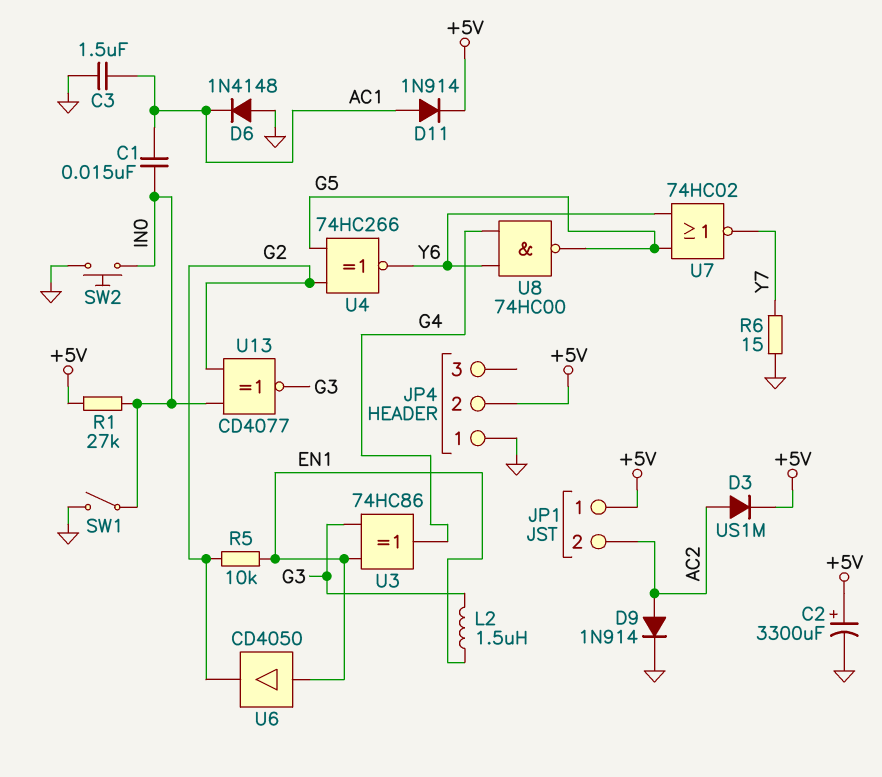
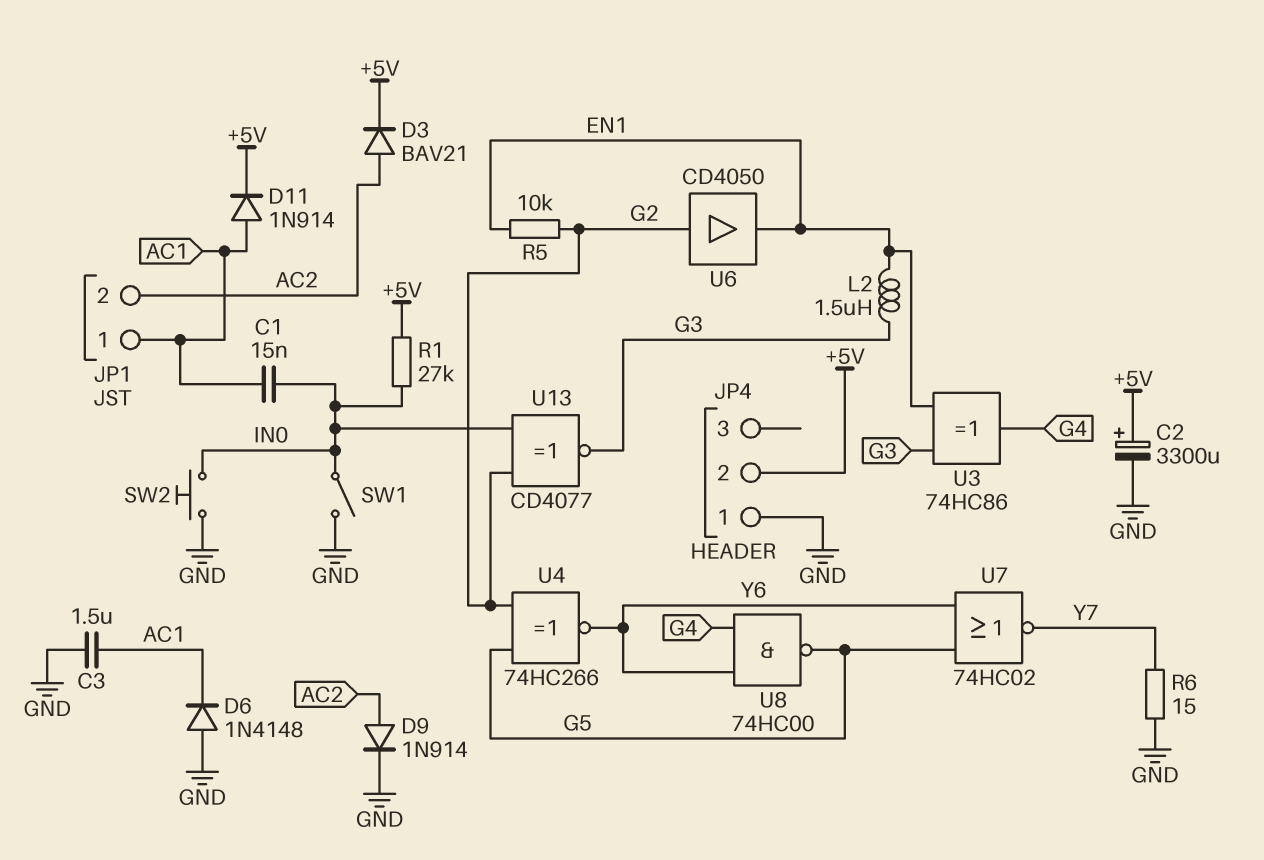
D3: diode US1M (A AC2, K +5V) -> diode BAV21 (A AC2, K +5V)
JP1 pin 1: +5V -> AC1
U6: buffer CD4050 (in EN1, out G2) -> buffer CD4050 (in G2, out EN1)

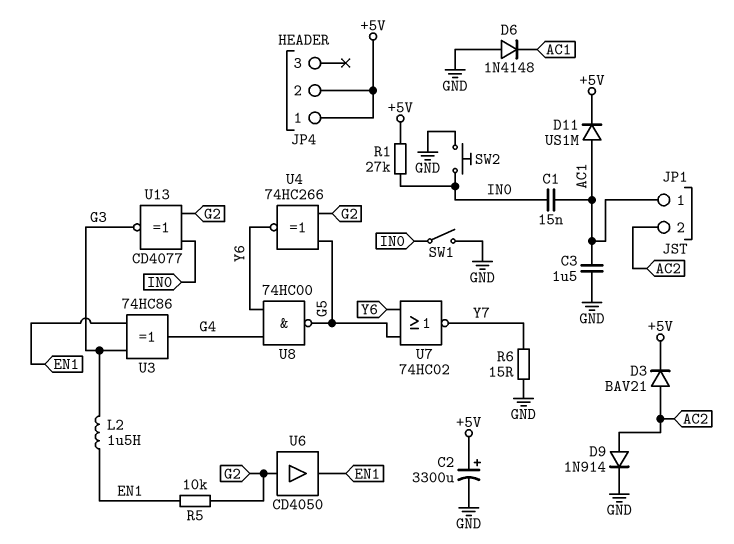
D11: diode 1N914 (A AC1, K +5V) -> diode US1M (A AC1, K +5V)
JP4 pin 1: GND -> +5V

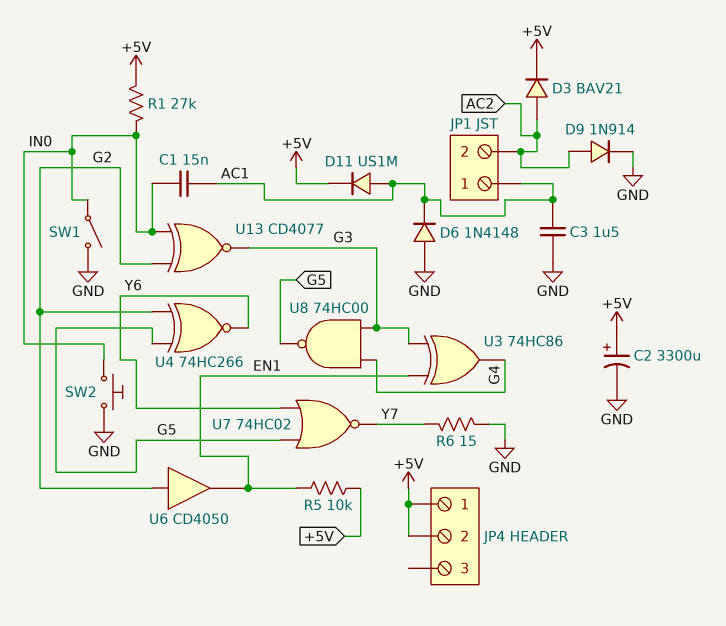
L2: 1.5uH (EN1, G3) -> none
R5: 10k (EN1, G2) -> 10k (+5V, EN1)
U8: NAND 74HC00 (in G4, in Y6, out G5) -> NAND 74HC00 (in G3, in G4, out G5)

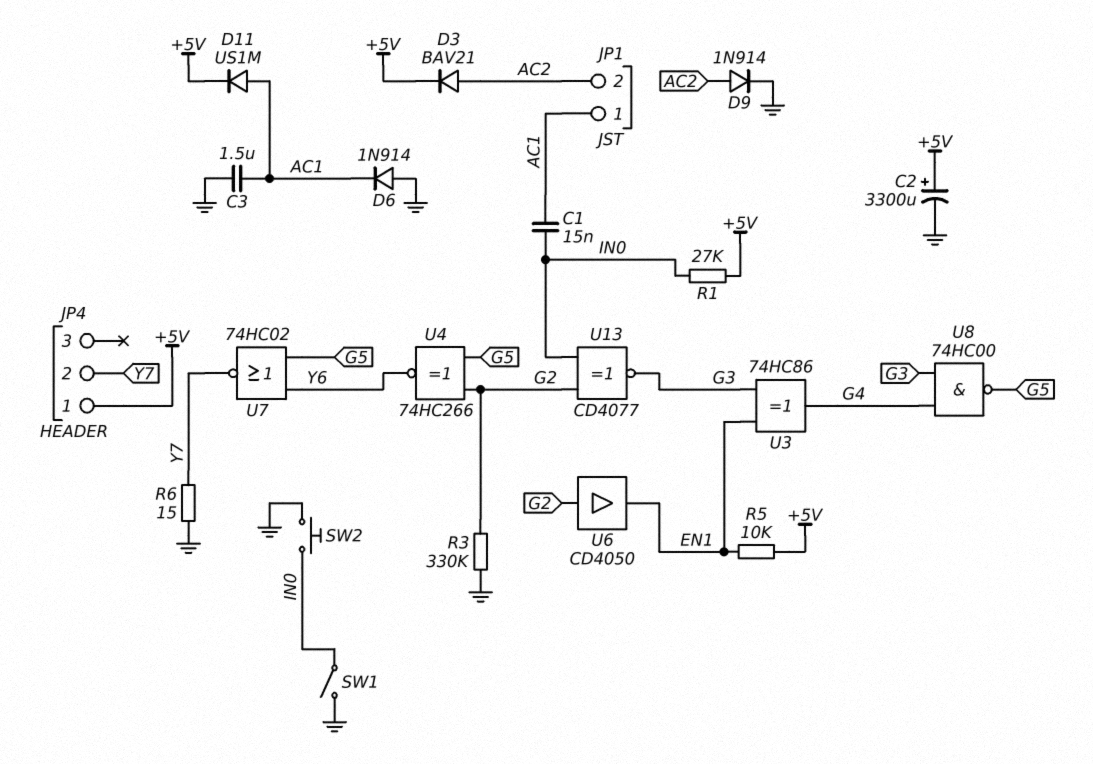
D6: diode 1N4148 (A GND, K AC1) -> diode 1N914 (A GND, K AC1)
JP4 pin 2: +5V -> Y7
R3: none -> 330k (G2, GND)

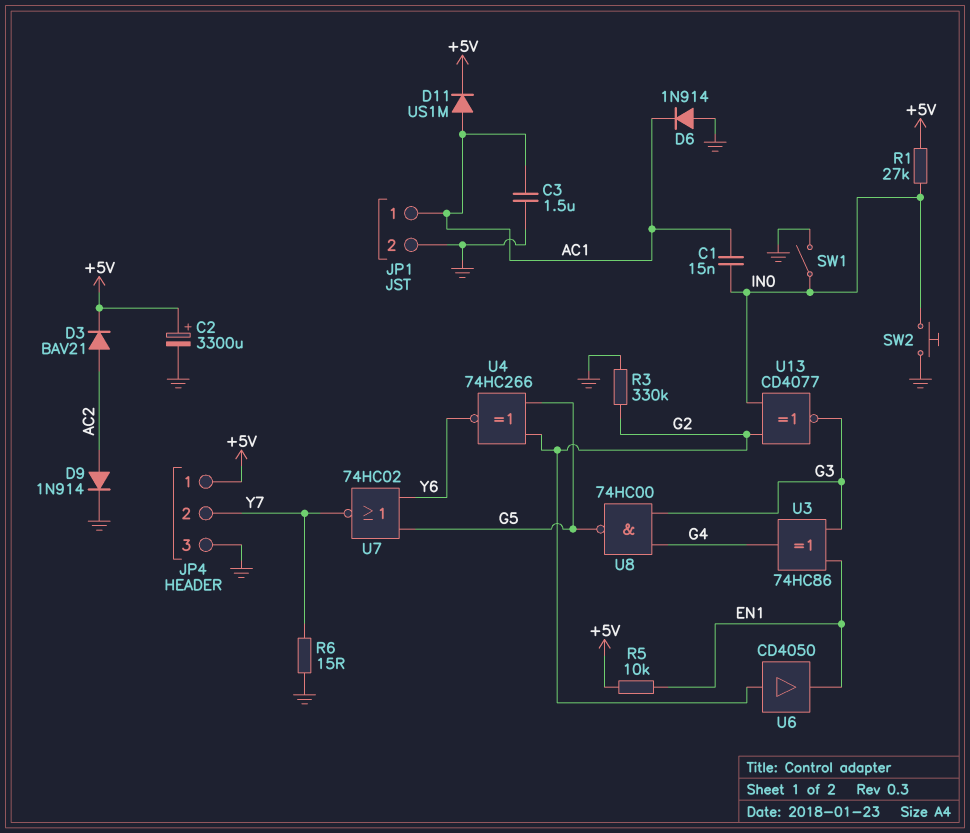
JP1 pin 2: AC2 -> GND
JP4 pin 3: none -> GND

